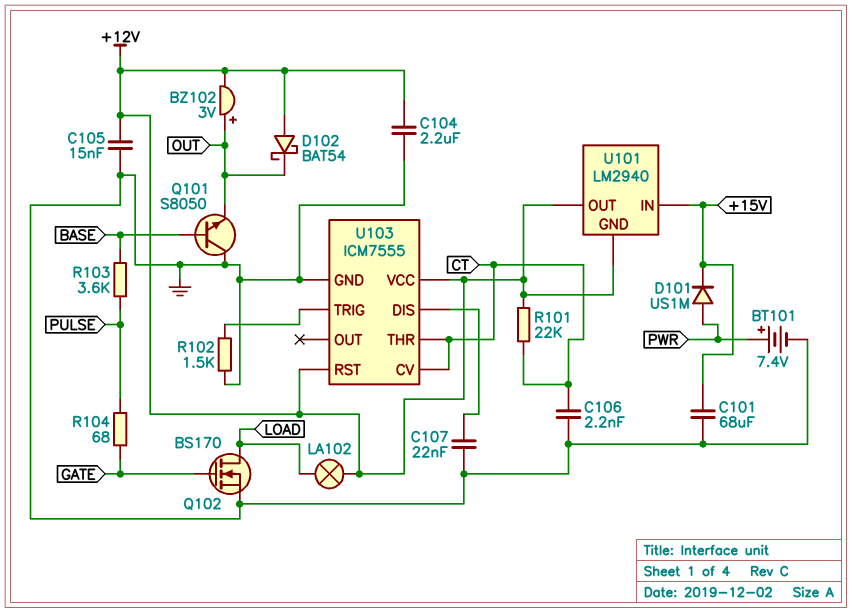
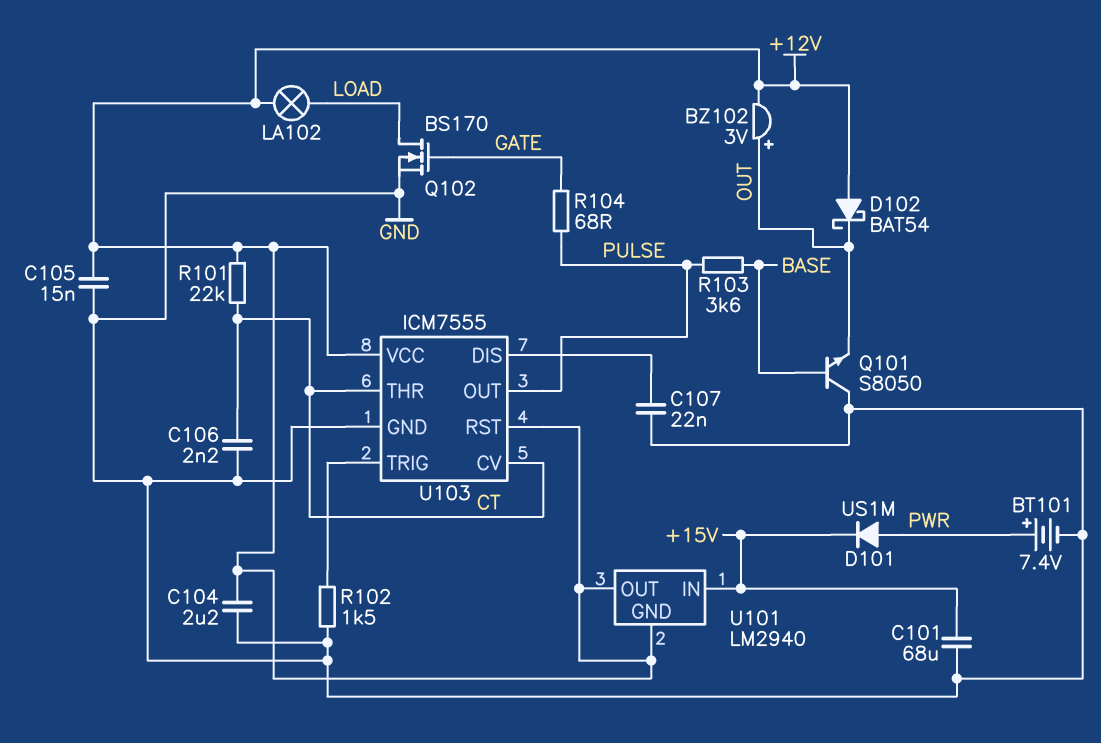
U103 pin OUT: none -> PULSE

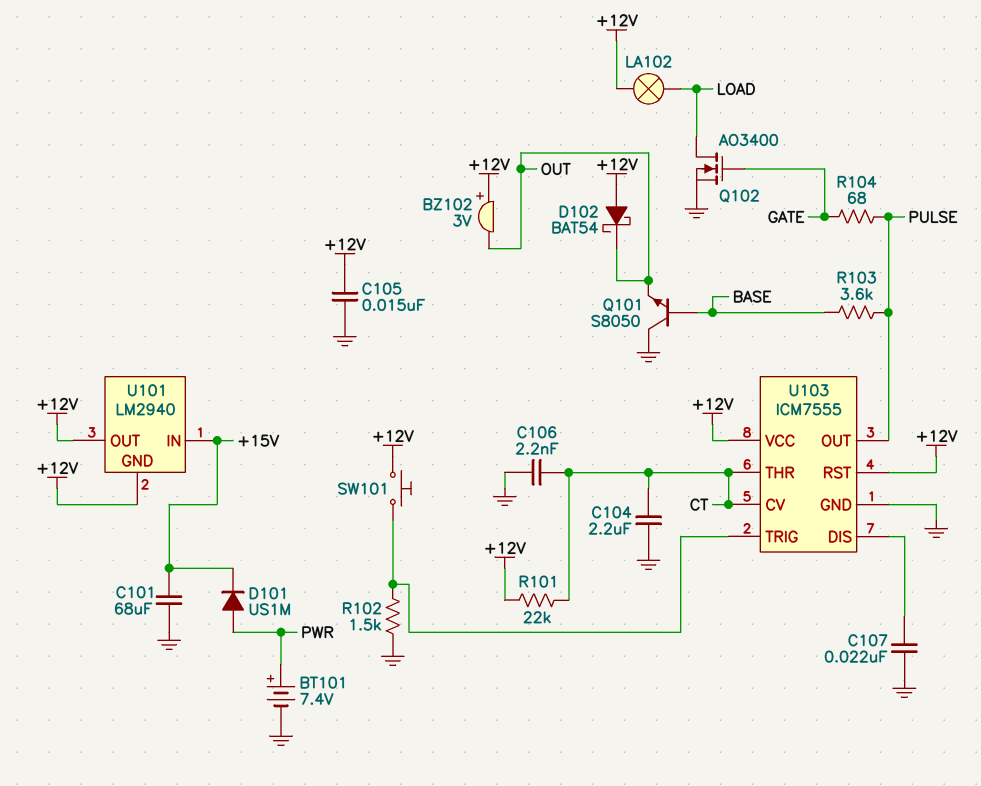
BZ102: buzzer 3V (plus OUT, minus +12V) -> buzzer 3V (plus +12V, minus OUT)
C104: 2.2uF (+12V, GND) -> 2.2uF (CT, GND)
Q102: NMOS BS170 (G GATE, D LOAD, S GND) -> NMOS AO3400 (G GATE, D LOAD, S GND)
SW101: none -> button (+12V, U103/TRIG)

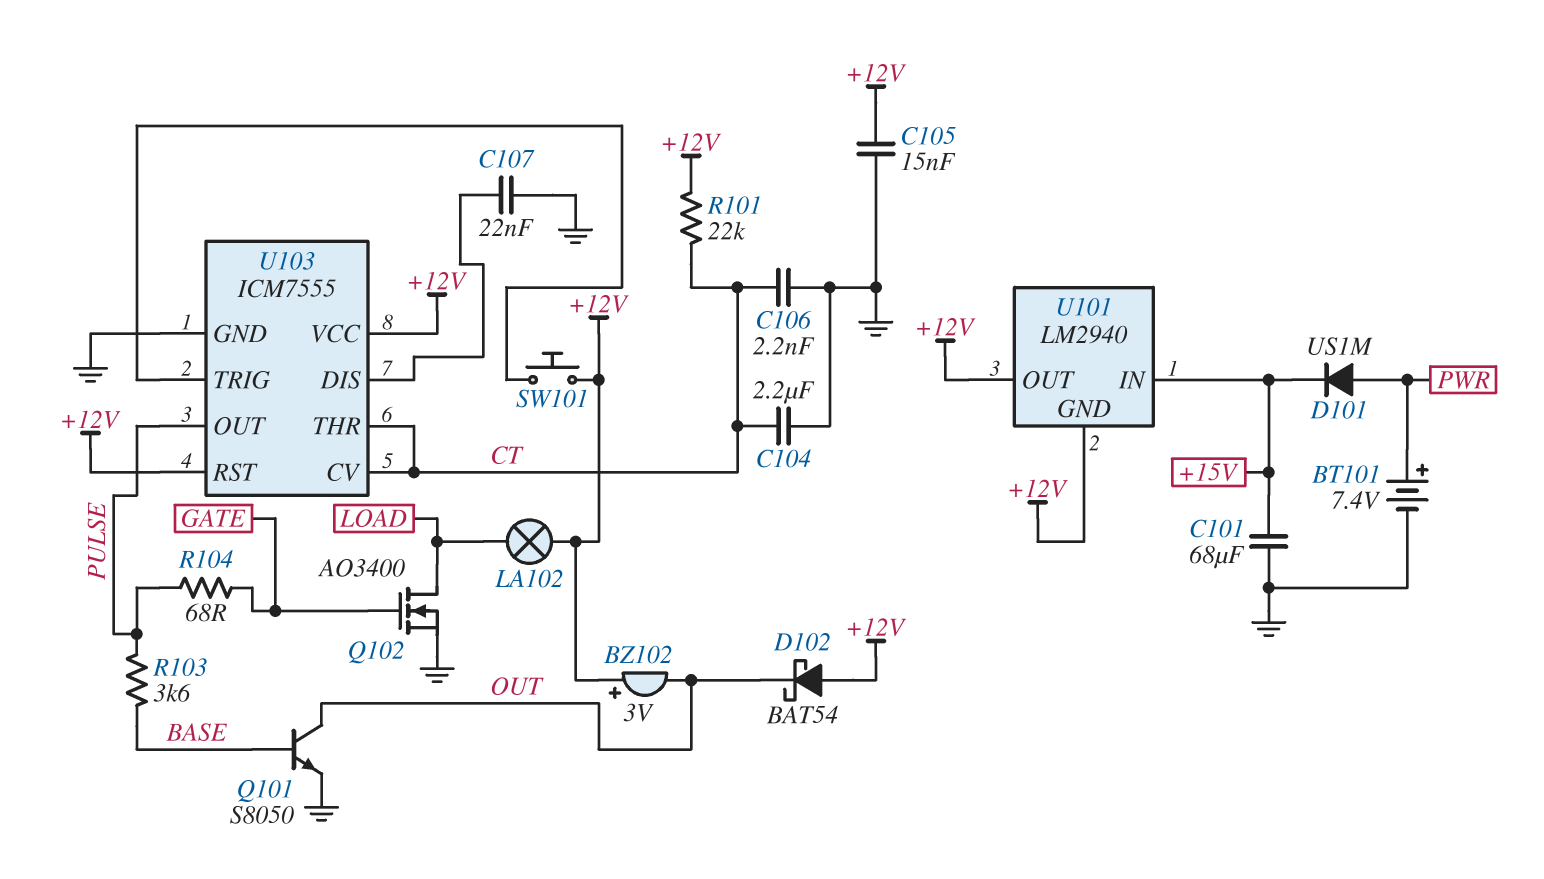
Q101: NPN S8050 (B BASE, C GND, E OUT) -> NPN S8050 (B BASE, C OUT, E GND)
R102: 1.5k (GND, U103/TRIG) -> none

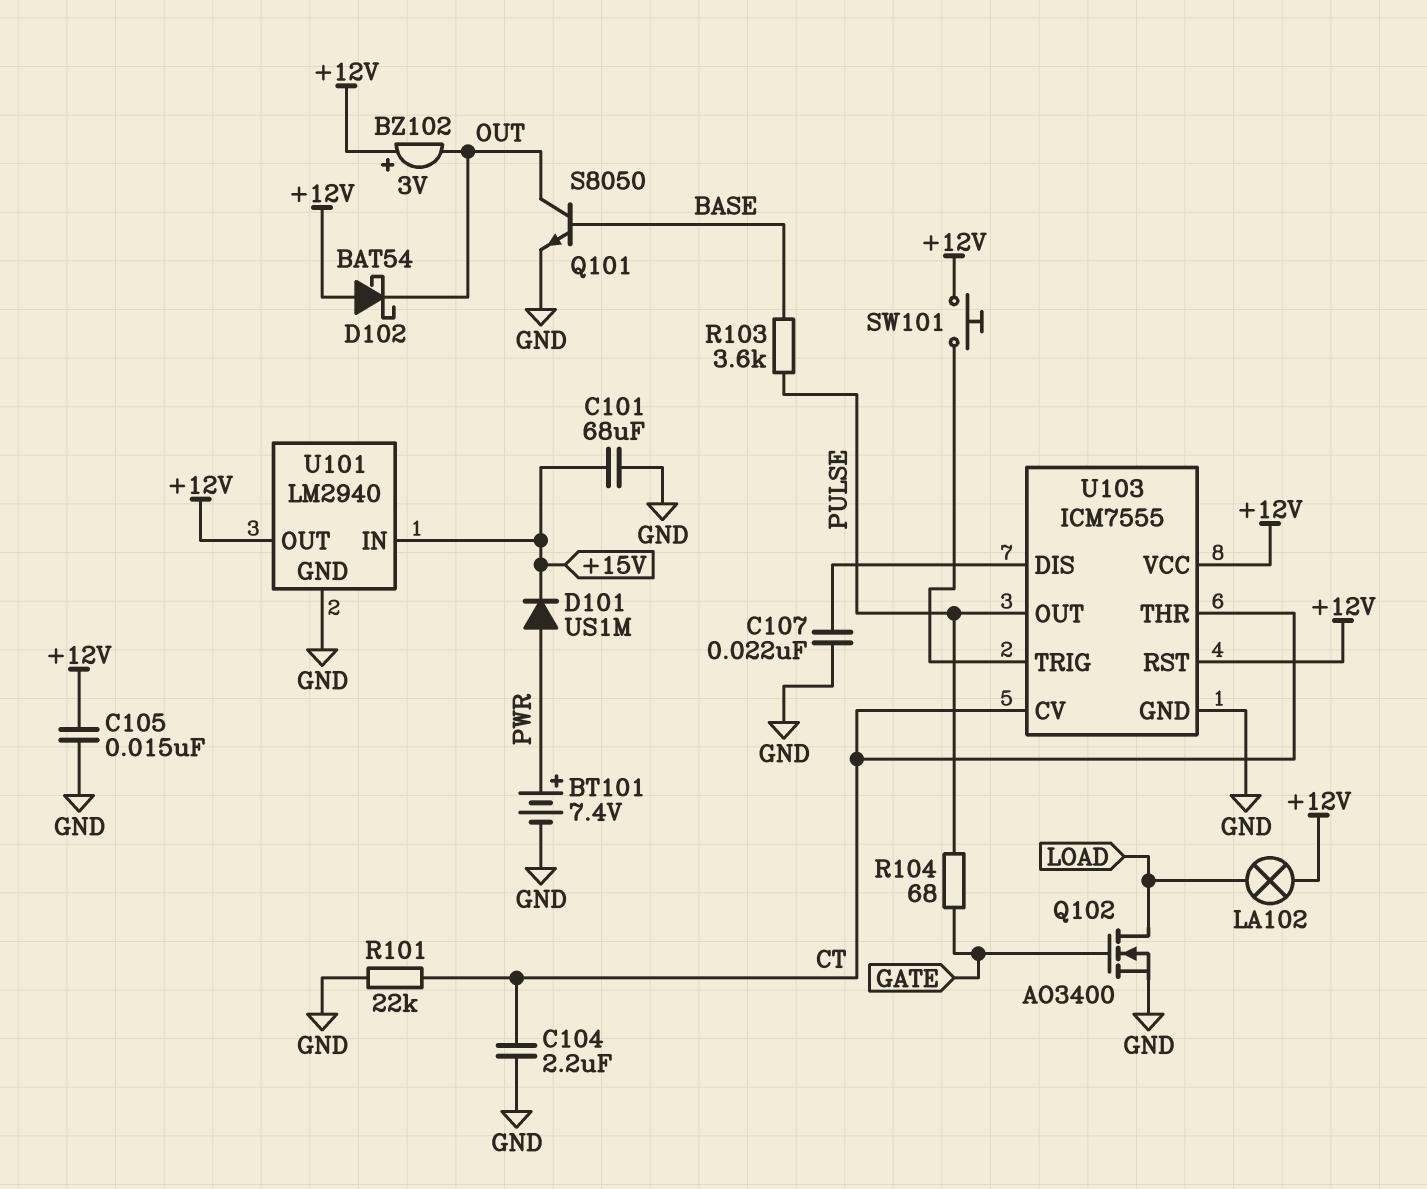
C106: 2.2nF (CT, GND) -> none
R101: 22k (+12V, CT) -> 22k (CT, GND)
U101 pin GND: +12V -> GND

